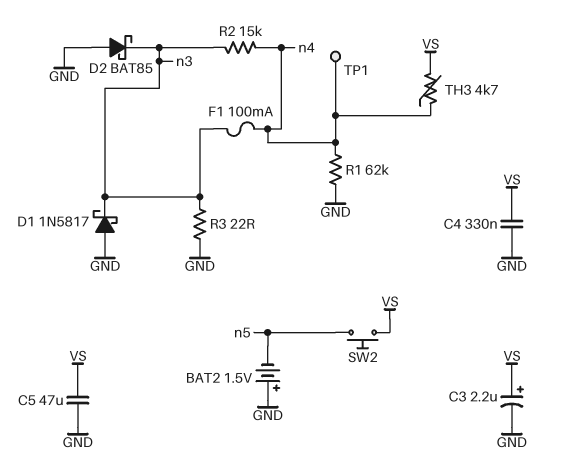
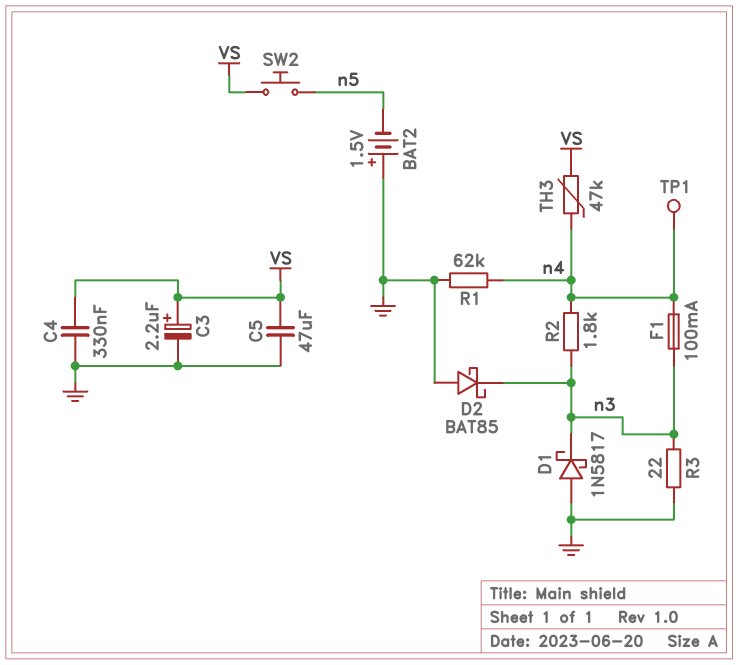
R2: 15k (n3, n4) -> 1.8k (n3, n4)
TH3: 4.7k (VS, n4) -> 47k (VS, n4)

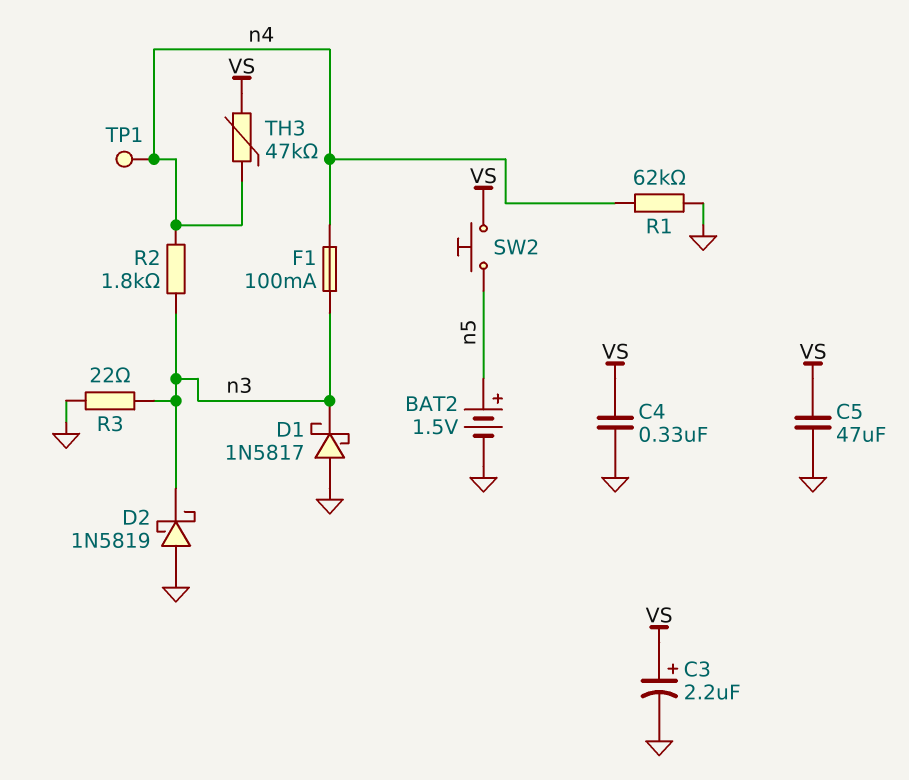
BAT2: 1.5V (plus GND, minus n5) -> 1.5V (plus n5, minus GND)
D2: schottky BAT85 (A GND, K n3) -> schottky 1N5819 (A GND, K n3)

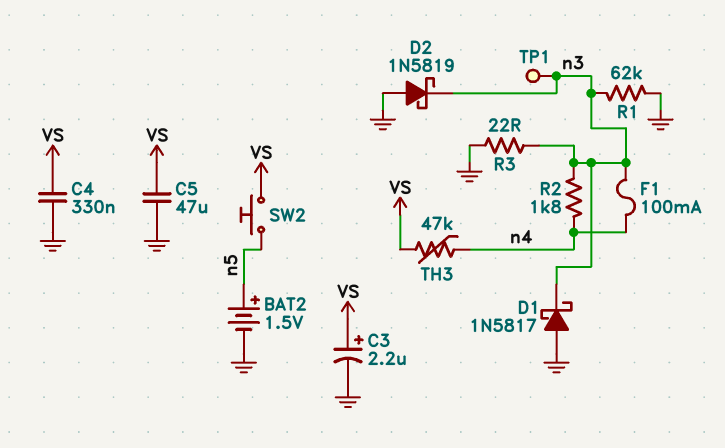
R1: 62k (GND, n4) -> 62k (GND, n3)
TP1: test point (n4) -> test point (n3)

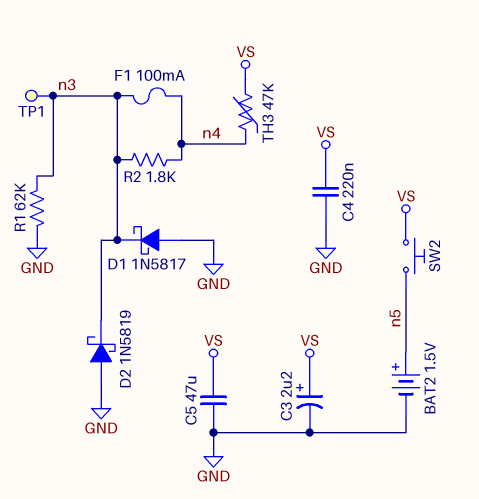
C4: 330nF (GND, VS) -> 220nF (GND, VS)
R3: 22 (GND, n3) -> none

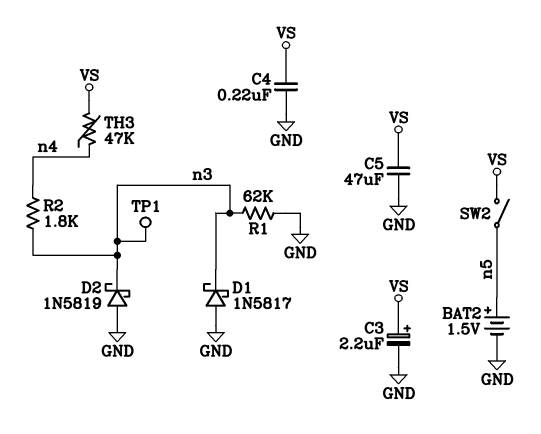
F1: 100mA (n3, n4) -> none
SW2: button (VS, n5) -> switch (VS, n5)

